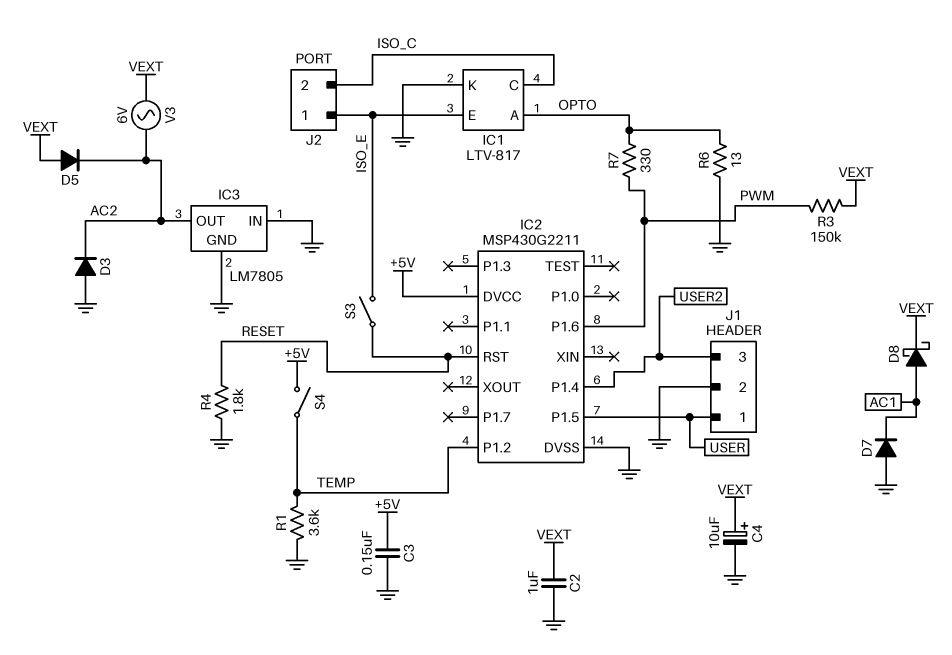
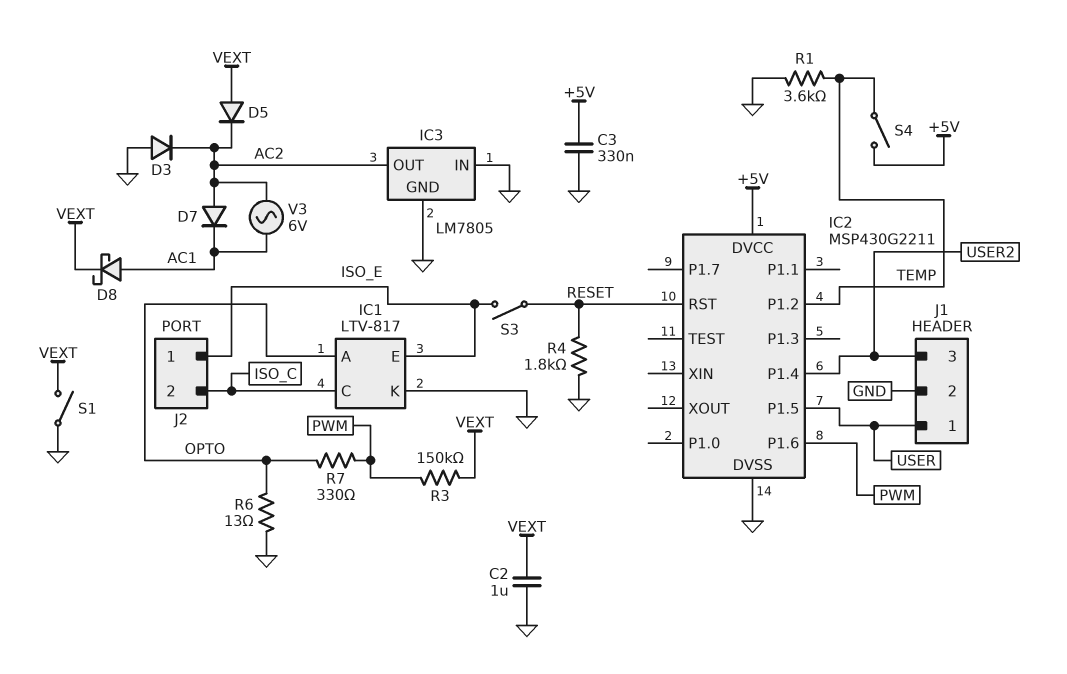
C3: 150nF (+5V, GND) -> 330nF (+5V, GND)
C4: 10uF (plus VEXT, minus GND) -> none
D7: diode (A GND, K AC1) -> diode (A AC2, K AC1)
S1: none -> switch (GND, VEXT)
V3: AC 6V (AC2, VEXT) -> AC 6V (AC1, AC2)

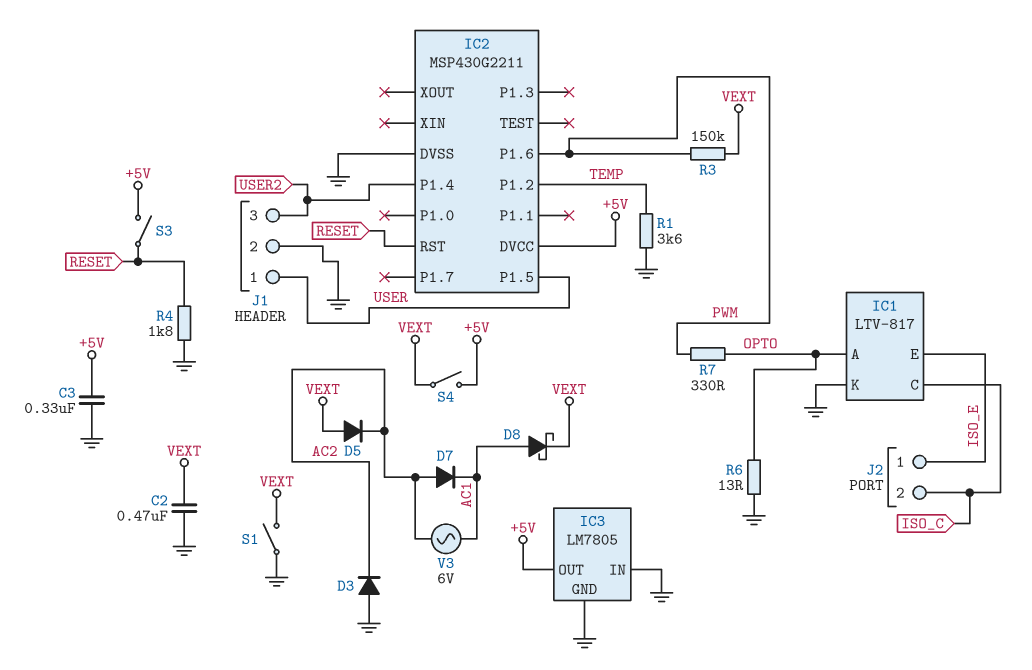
C2: 1uF (GND, VEXT) -> 470nF (GND, VEXT)
IC3 pin OUT: AC2 -> +5V
S3: switch (ISO_E, RESET) -> switch (+5V, RESET)
S4: switch (+5V, TEMP) -> switch (+5V, VEXT)

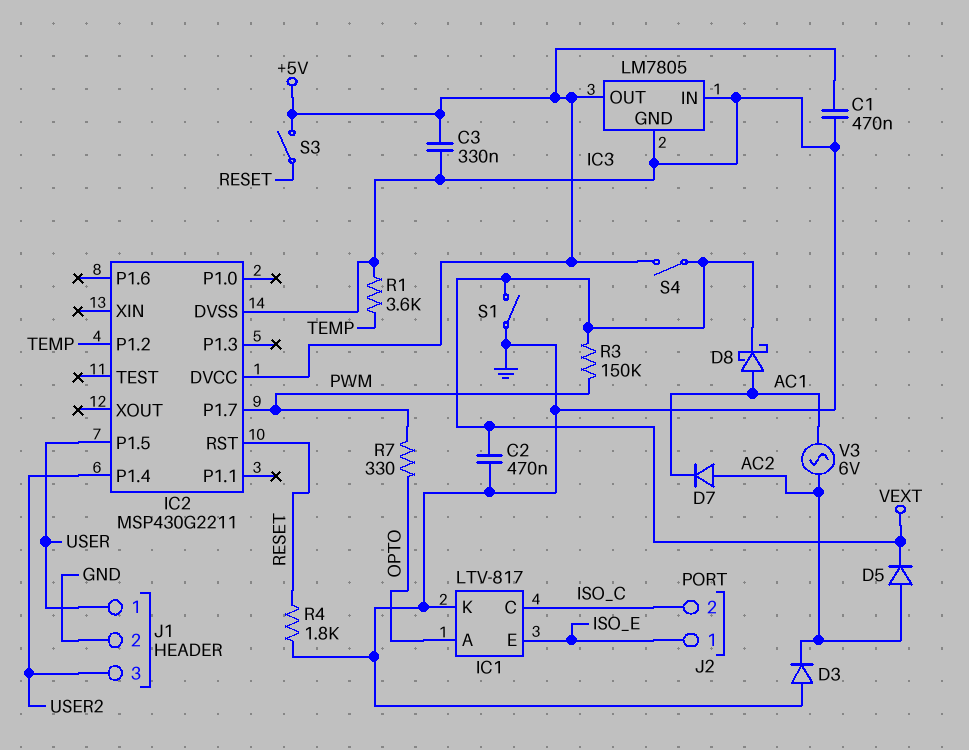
C1: none -> 470nF (+5V, GND)
D5: diode (A VEXT, K AC2) -> diode (A AC2, K VEXT)
IC2 pin P1.6: PWM -> none
IC2 pin P1.7: none -> PWM
R6: 13 (GND, OPTO) -> none

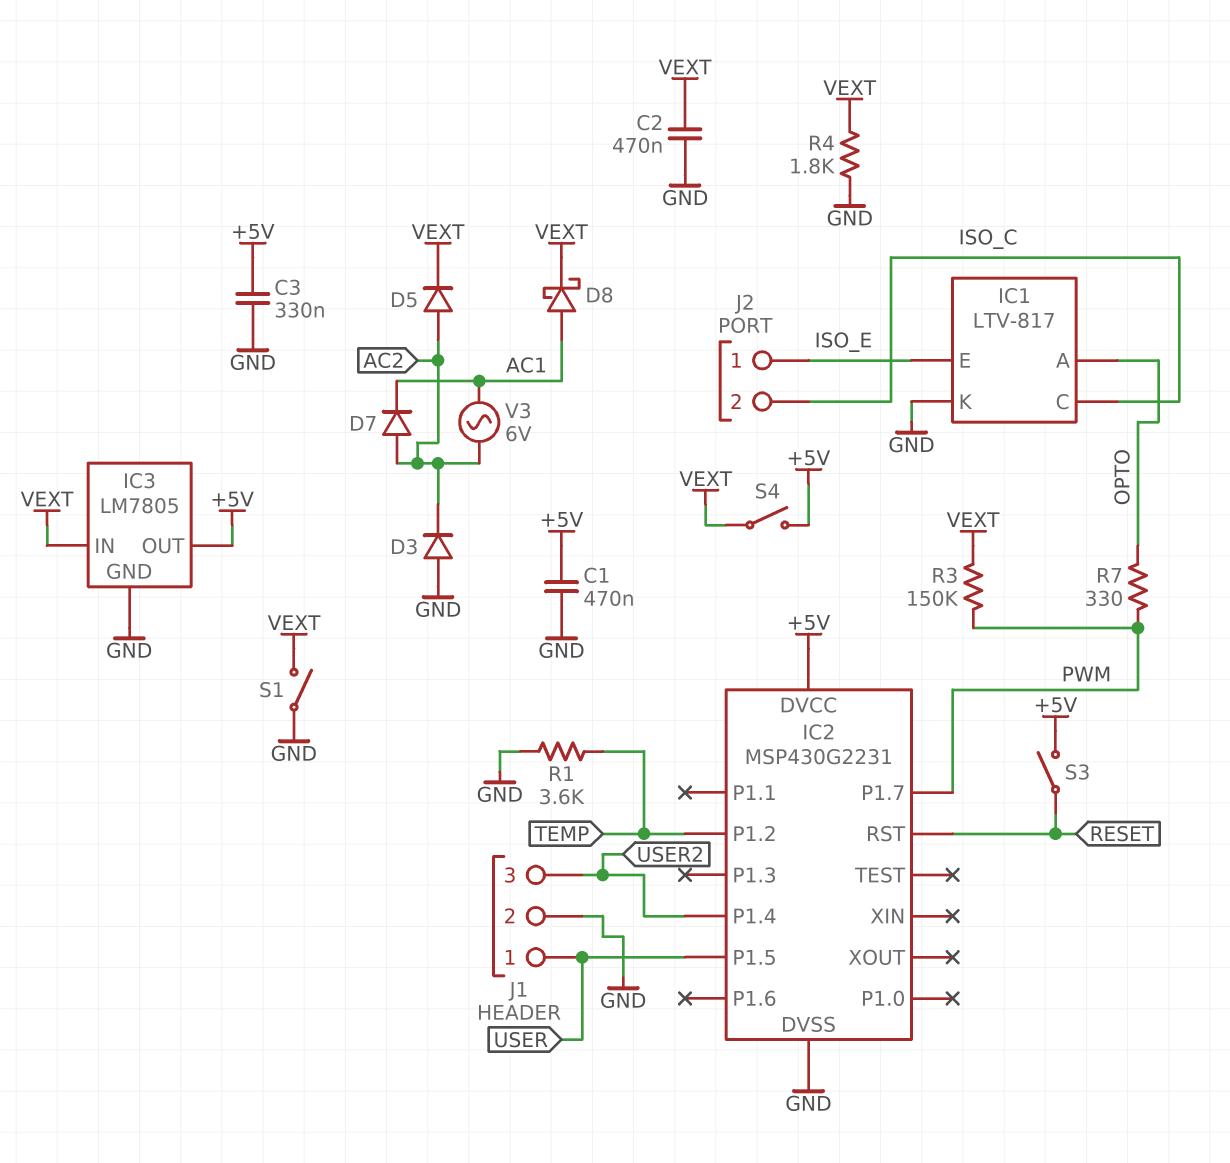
IC2: MSP430G2211 -> MSP430G2231
IC3 pin IN: GND -> VEXT
R4: 1.8k (GND, RESET) -> 1.8k (GND, VEXT)

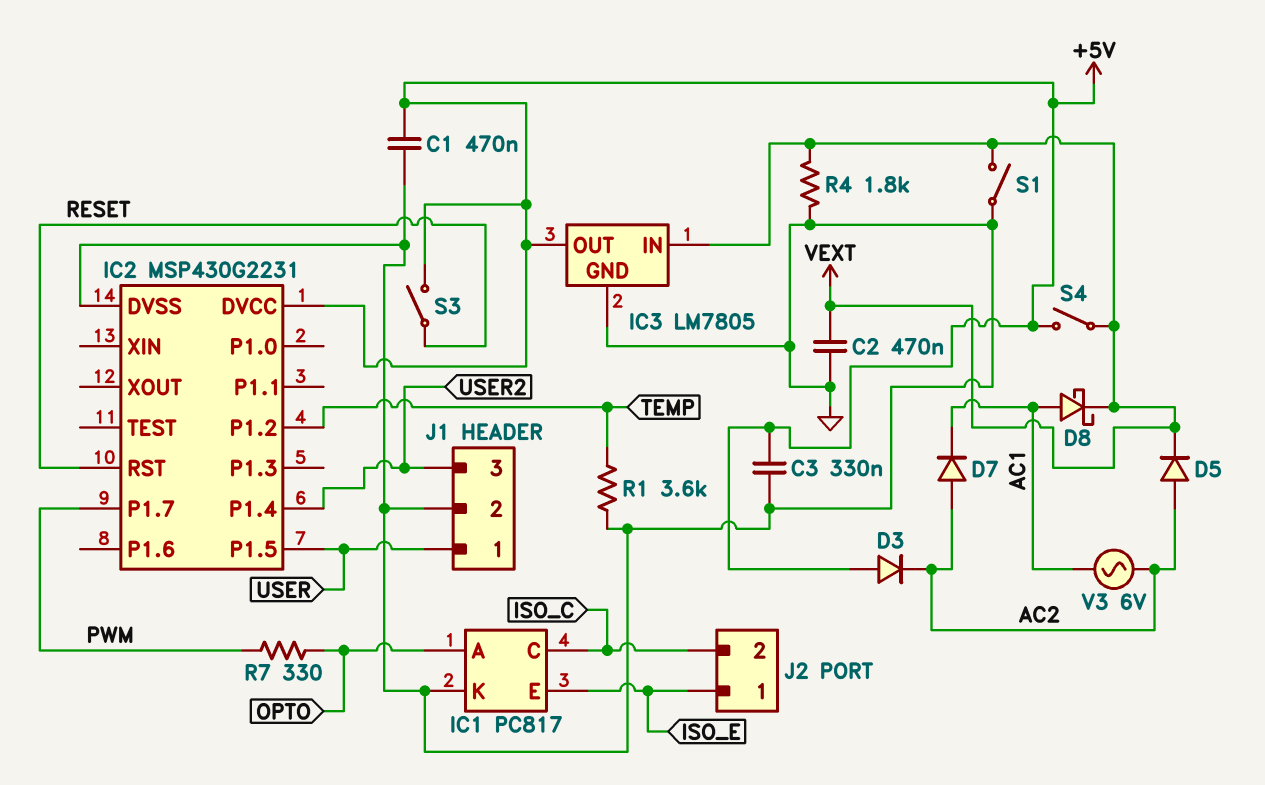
D3: diode (A GND, K AC2) -> diode (A +5V, K AC2)
IC1: LTV-817 -> PC817
R3: 150k (PWM, VEXT) -> none

